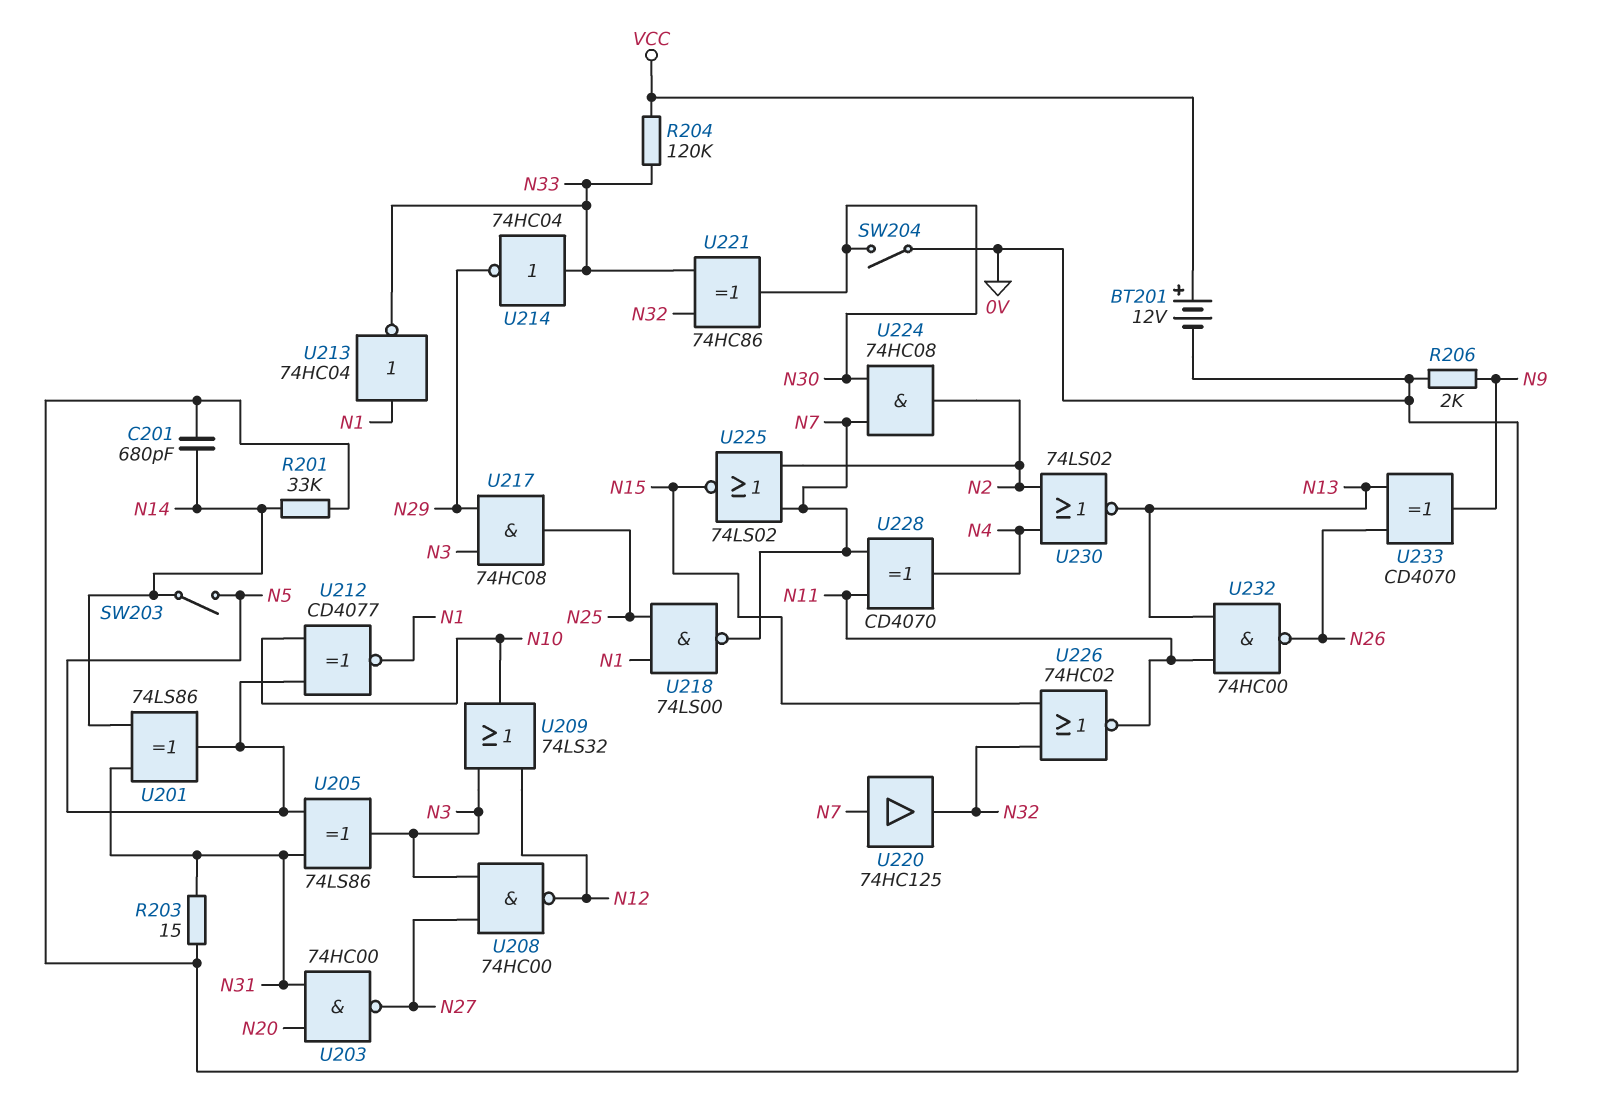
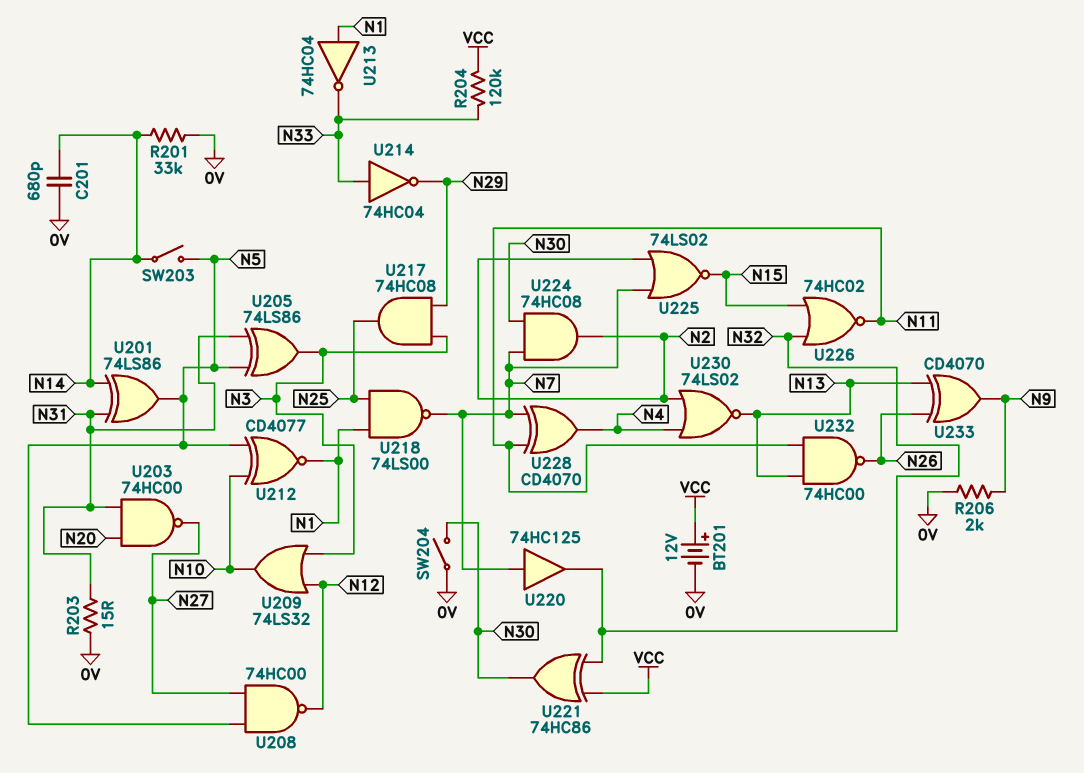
U208: NAND 74HC00 (in N3, in N27, out N12) -> NAND 74HC00 (in N5, in N27, out N12)
U221: XOR 74HC86 (in N32, in N33, out N30) -> XOR 74HC86 (in N32, in VCC, out N30)

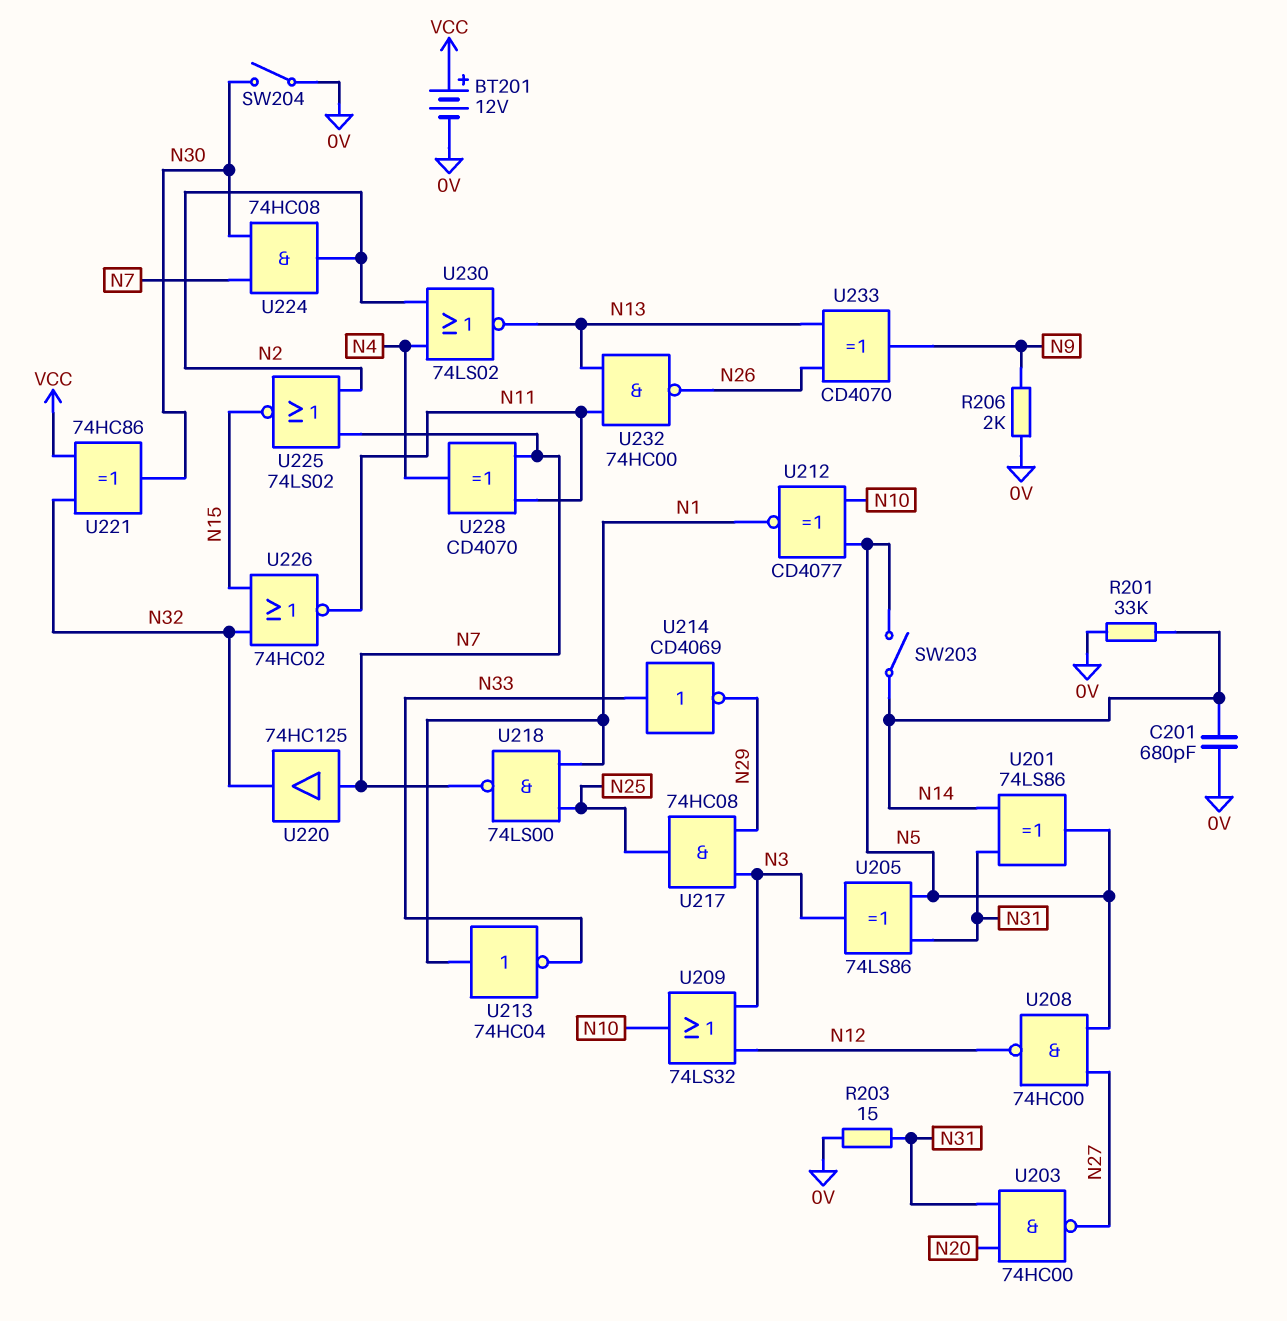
R204: 120k (N33, VCC) -> none
U214: NOT 74HC04 (in N33, out N29) -> NOT CD4069 (in N33, out N29)

